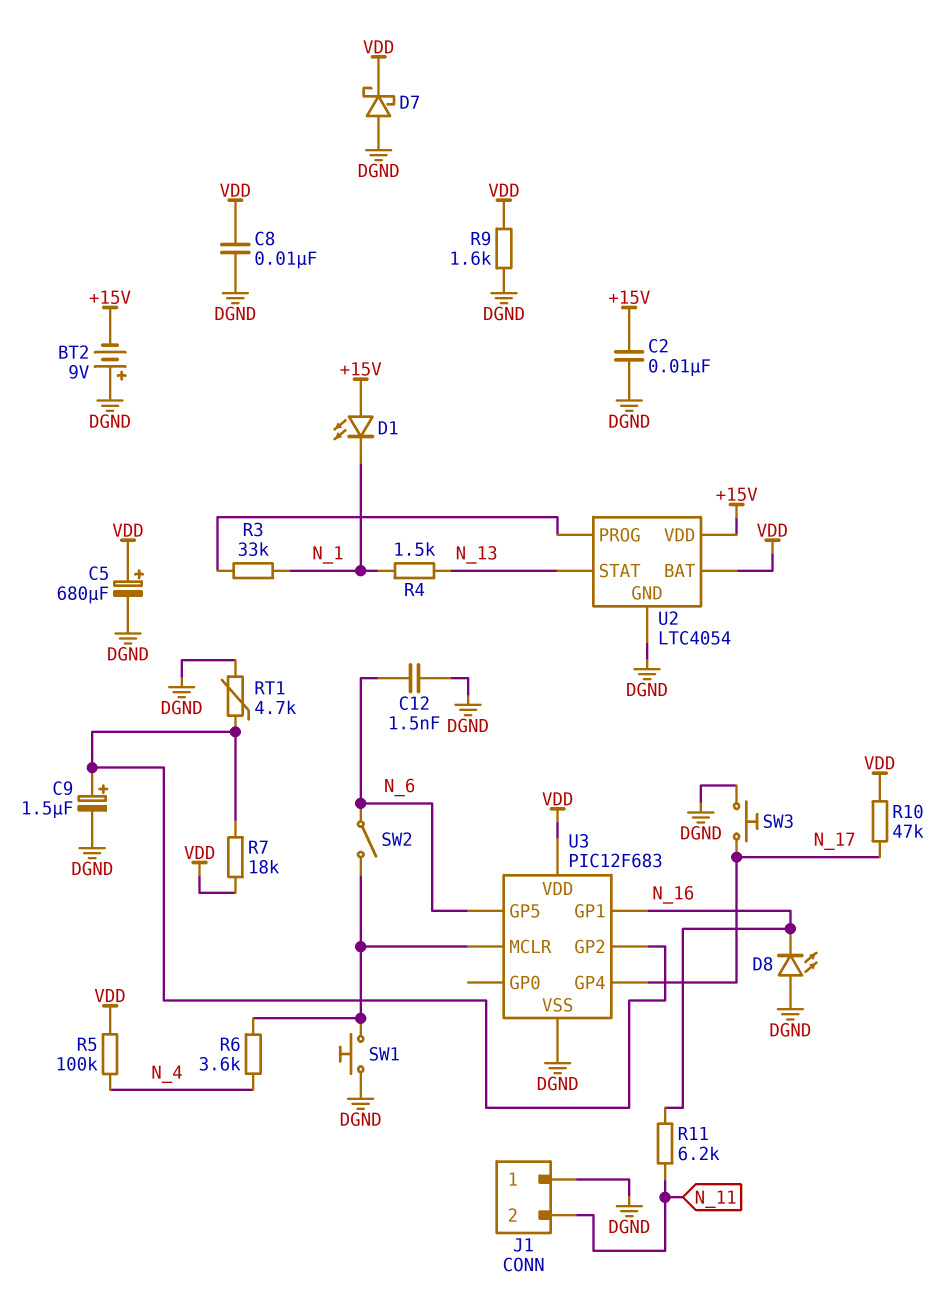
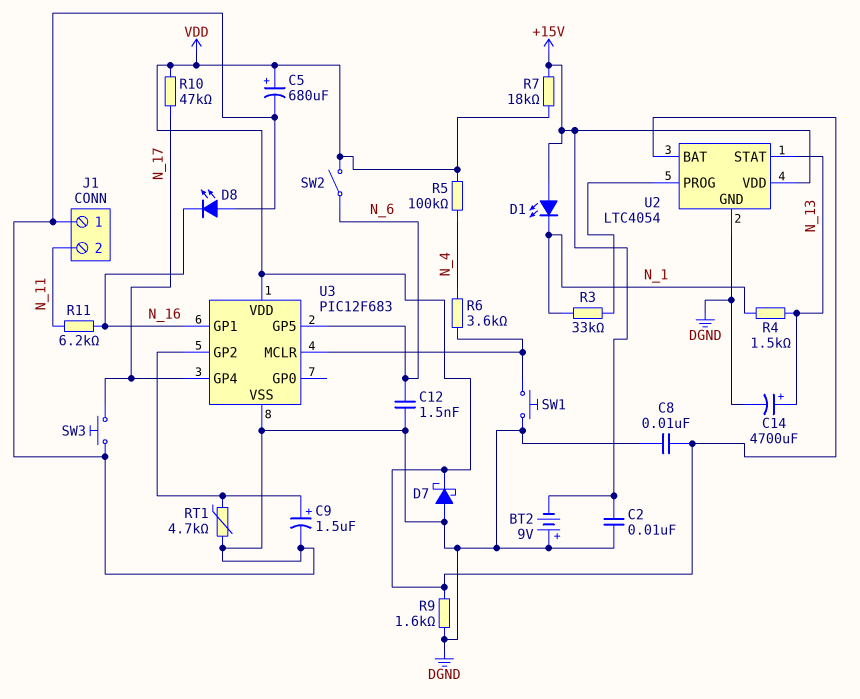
C14: none -> 4700uF (plus N_13, minus DGND)
R7: 18k (U3/GP2, VDD) -> 18k (+15V, VDD)
SW2: switch (N_6, U3/MCLR) -> switch (N_6, VDD)

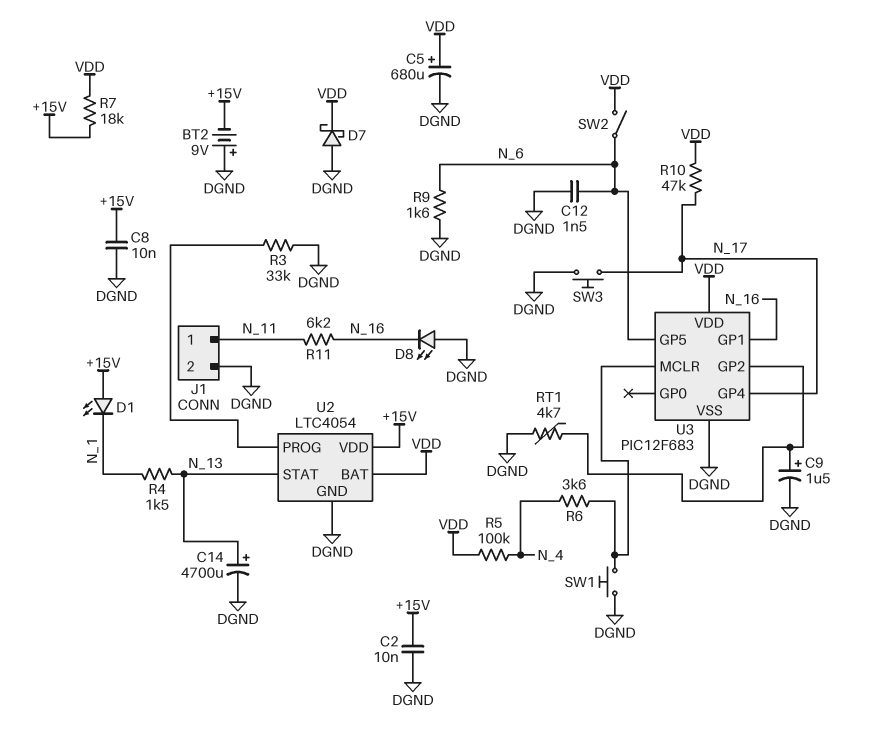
C8: 10nF (DGND, VDD) -> 10nF (+15V, DGND)
J1 pin 1: DGND -> N_11
J1 pin 2: N_11 -> DGND
R3: 33k (N_1, U2/PROG) -> 33k (DGND, U2/PROG)
R9: 1.6k (DGND, VDD) -> 1.6k (DGND, N_6)

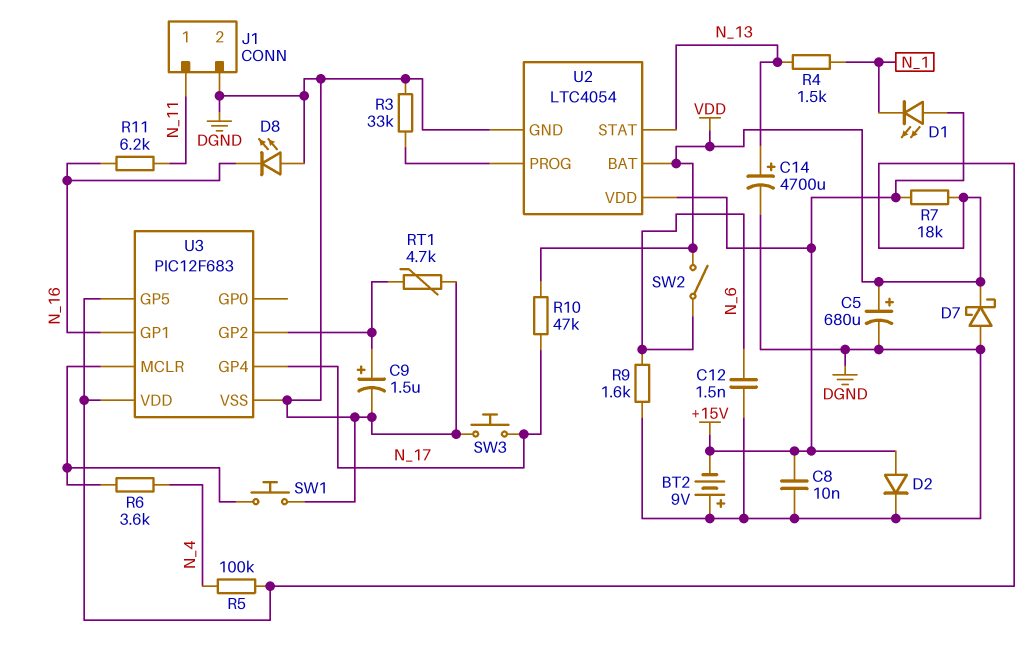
C2: 10nF (+15V, DGND) -> none
D2: none -> diode (A +15V, K DGND)
U3 pin GP5: N_6 -> VDD

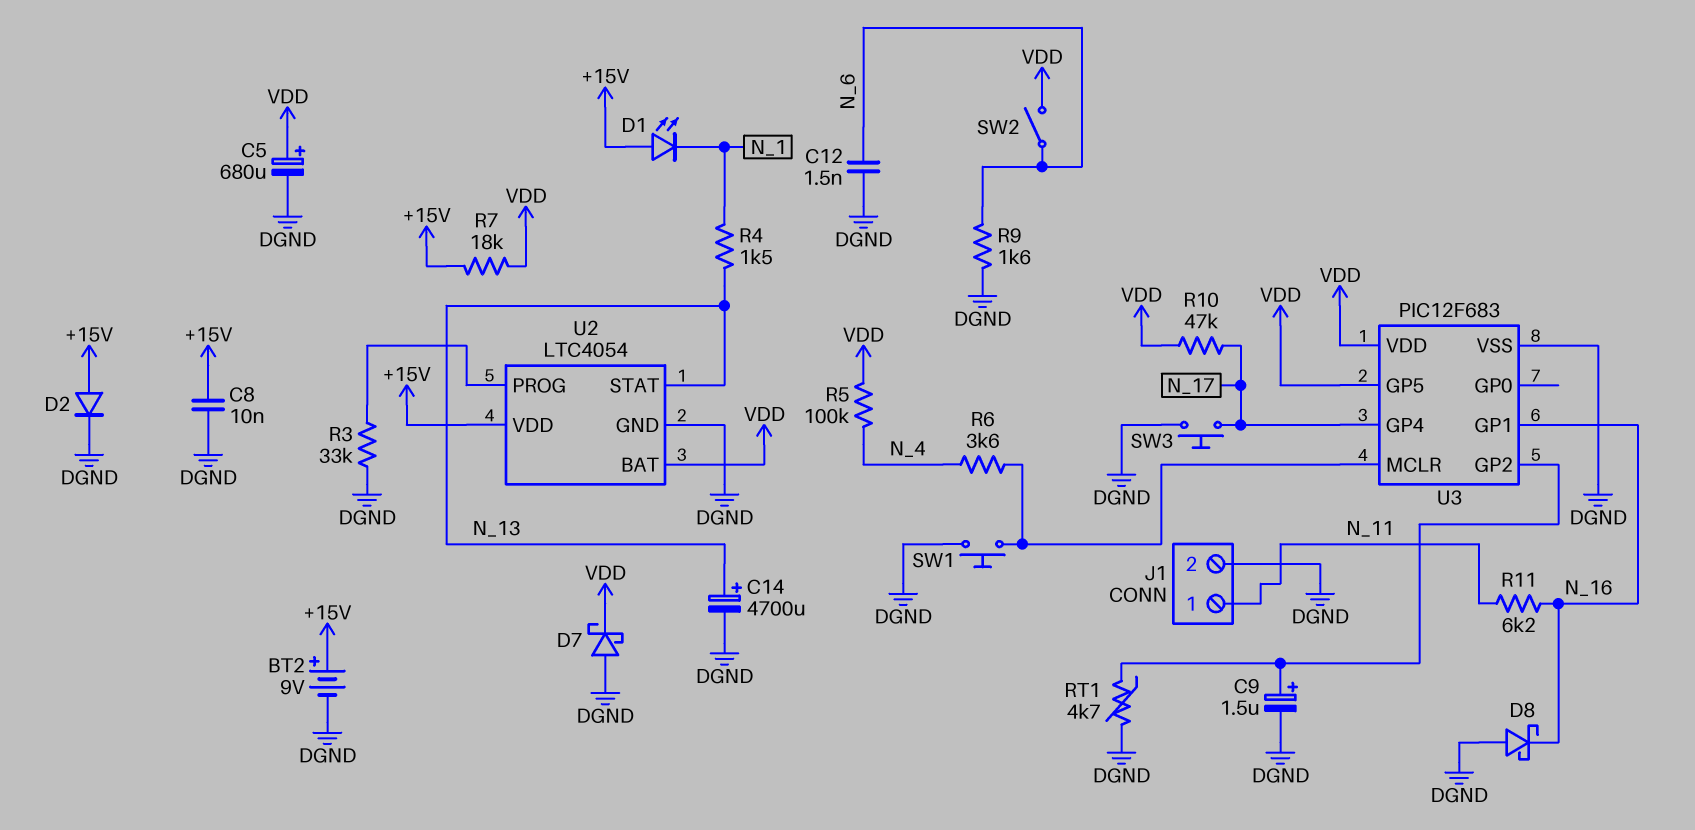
BT2: 9V (plus DGND, minus +15V) -> 9V (plus +15V, minus DGND)
D8: LED (A DGND, K N_16) -> schottky (A DGND, K N_16)

